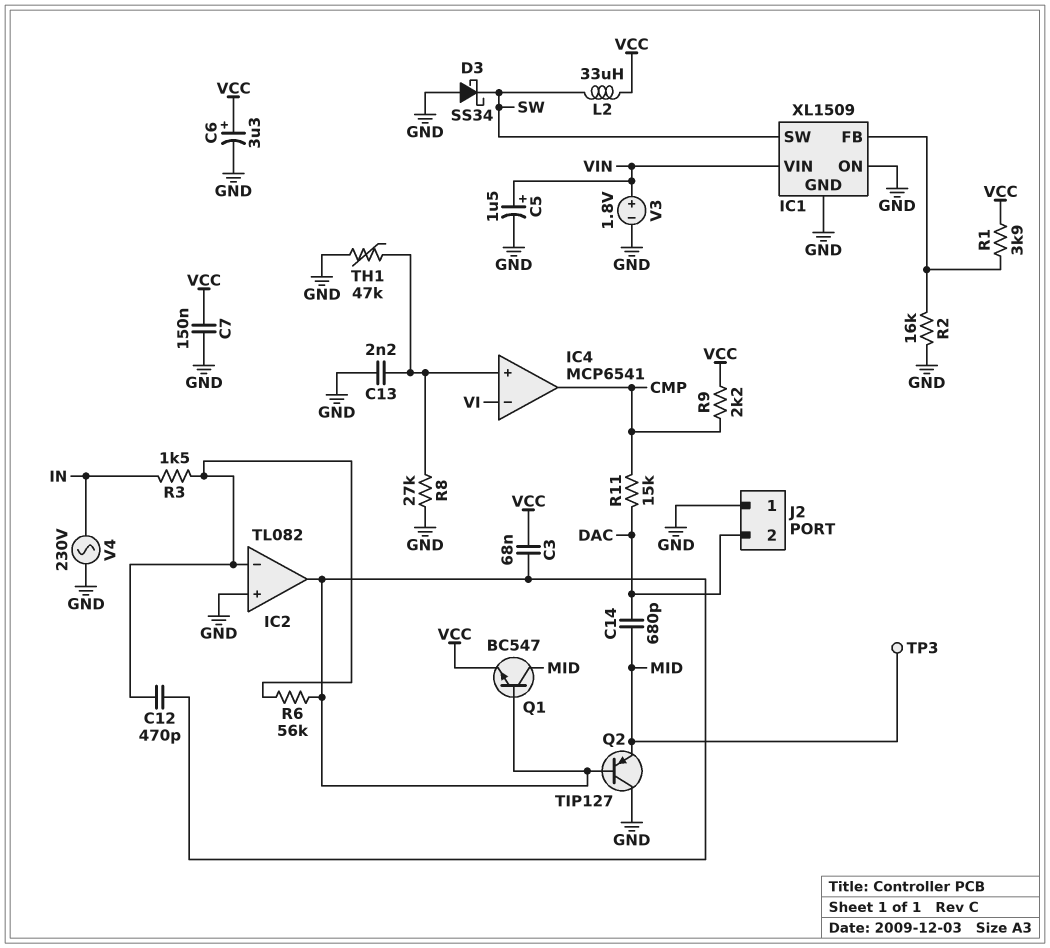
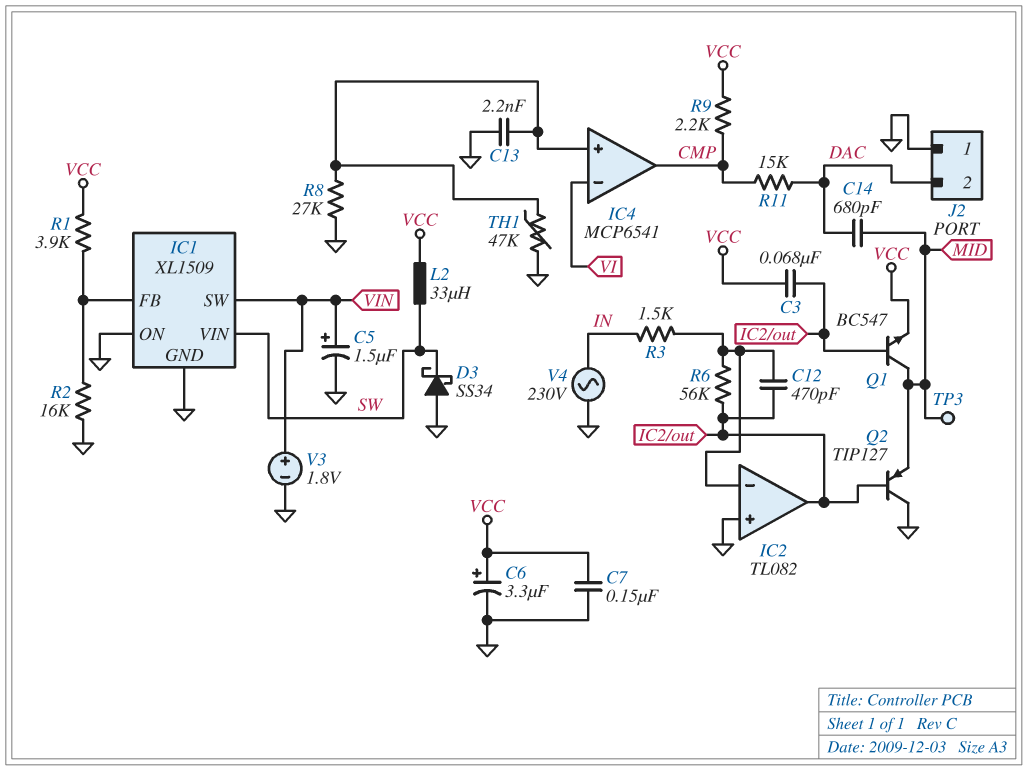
IC1 pin SW: SW -> VIN
IC1 pin VIN: VIN -> SW

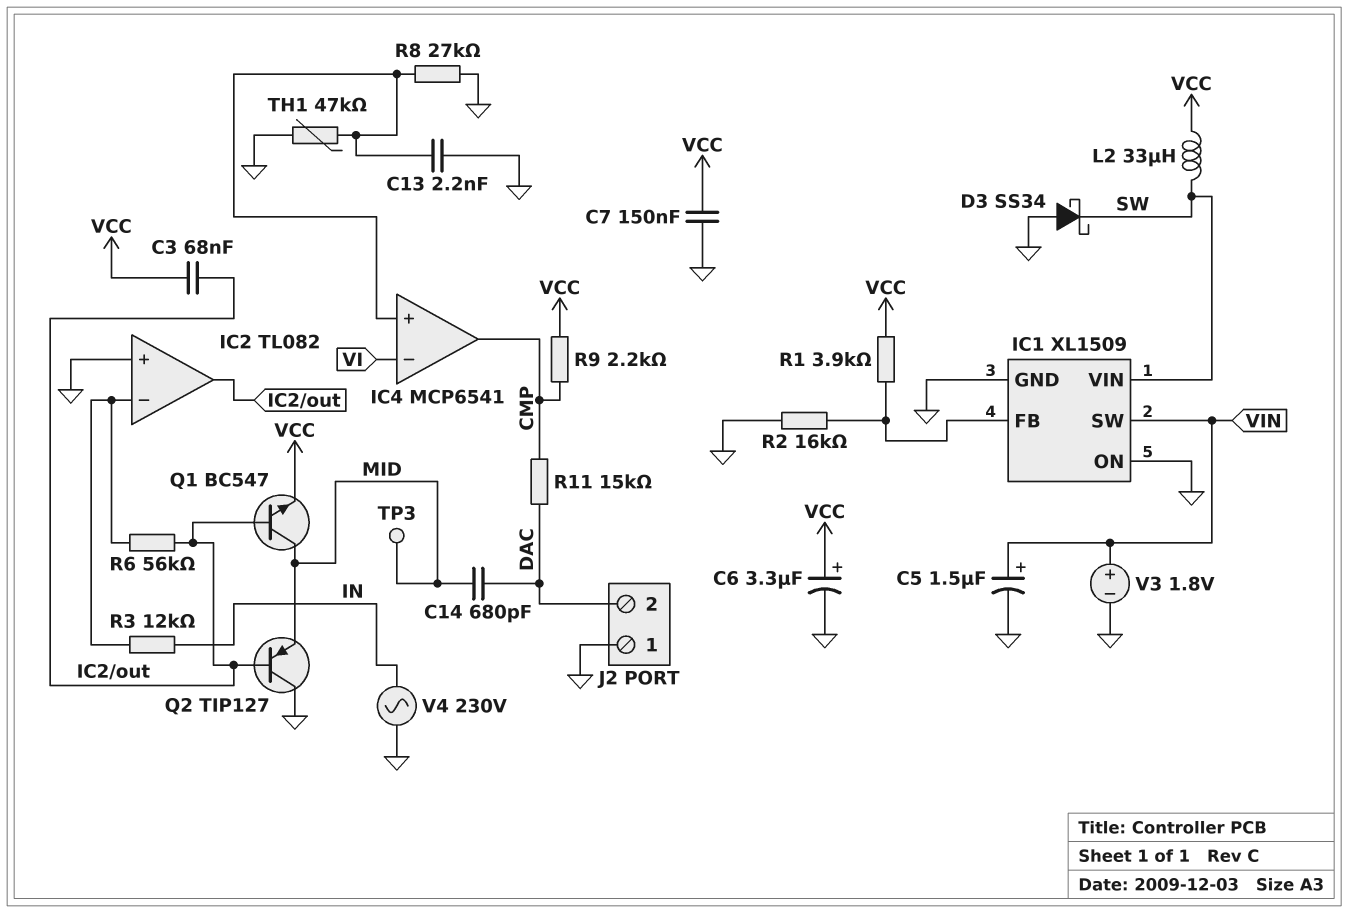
C12: 470pF (IC2/in-, IC2/out) -> none
R3: 1.5k (IC2/in-, IN) -> 12k (IC2/in-, IN)

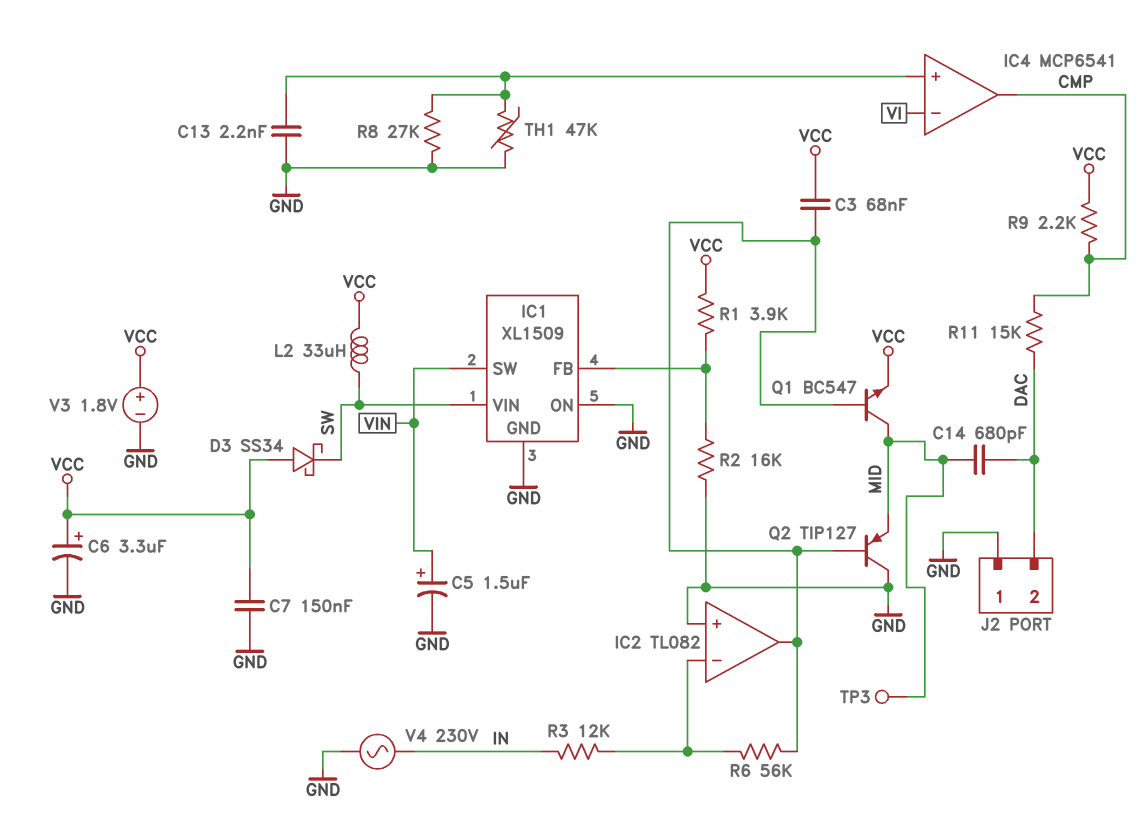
D3: schottky SS34 (A GND, K SW) -> schottky SS34 (A VCC, K SW)
V3: 1.8V (plus VIN, minus GND) -> 1.8V (plus VCC, minus GND)

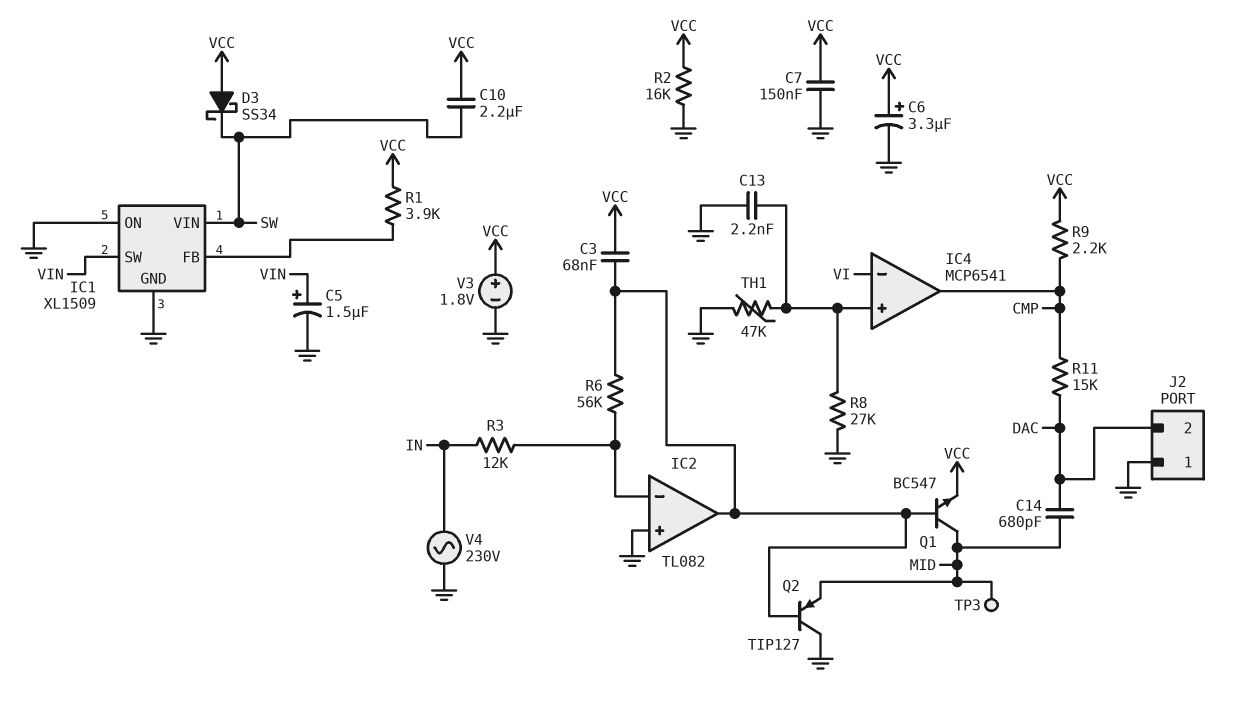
C10: none -> 2.2uF (SW, VCC)
L2: 33uH (SW, VCC) -> none
R2: 16k (GND, IC1/FB) -> 16k (GND, VCC)

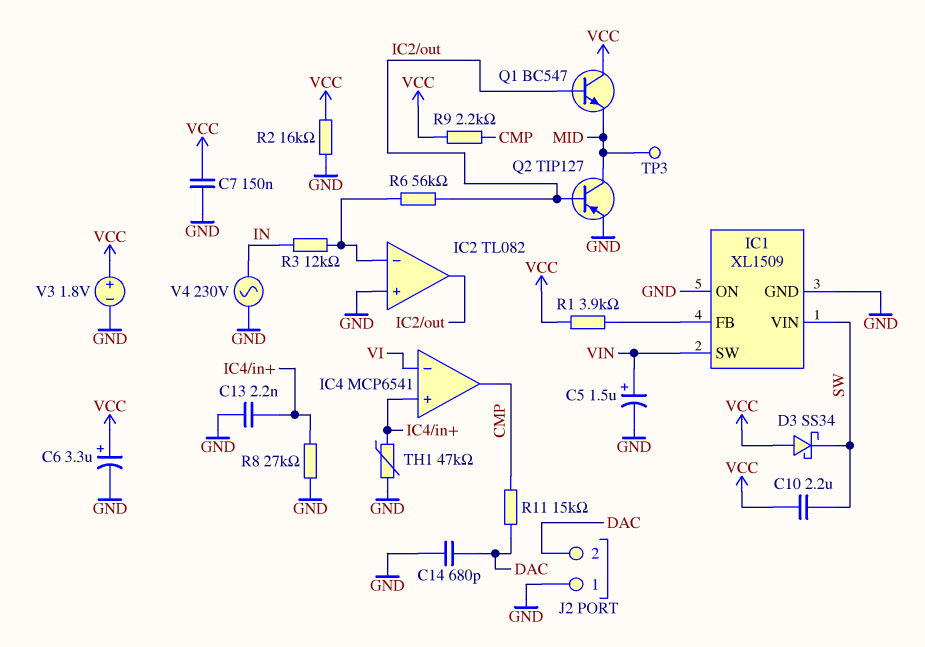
C3: 68nF (IC2/out, VCC) -> none
C14: 680pF (DAC, MID) -> 680pF (DAC, GND)
Q1: NPN BC547 (B IC2/out, C MID, E VCC) -> NPN BC547 (B IC2/out, C VCC, E MID)
Q2: PNP TIP127 (B IC2/out, C GND, E MID) -> PNP TIP127 (B IC2/out, C MID, E GND)

